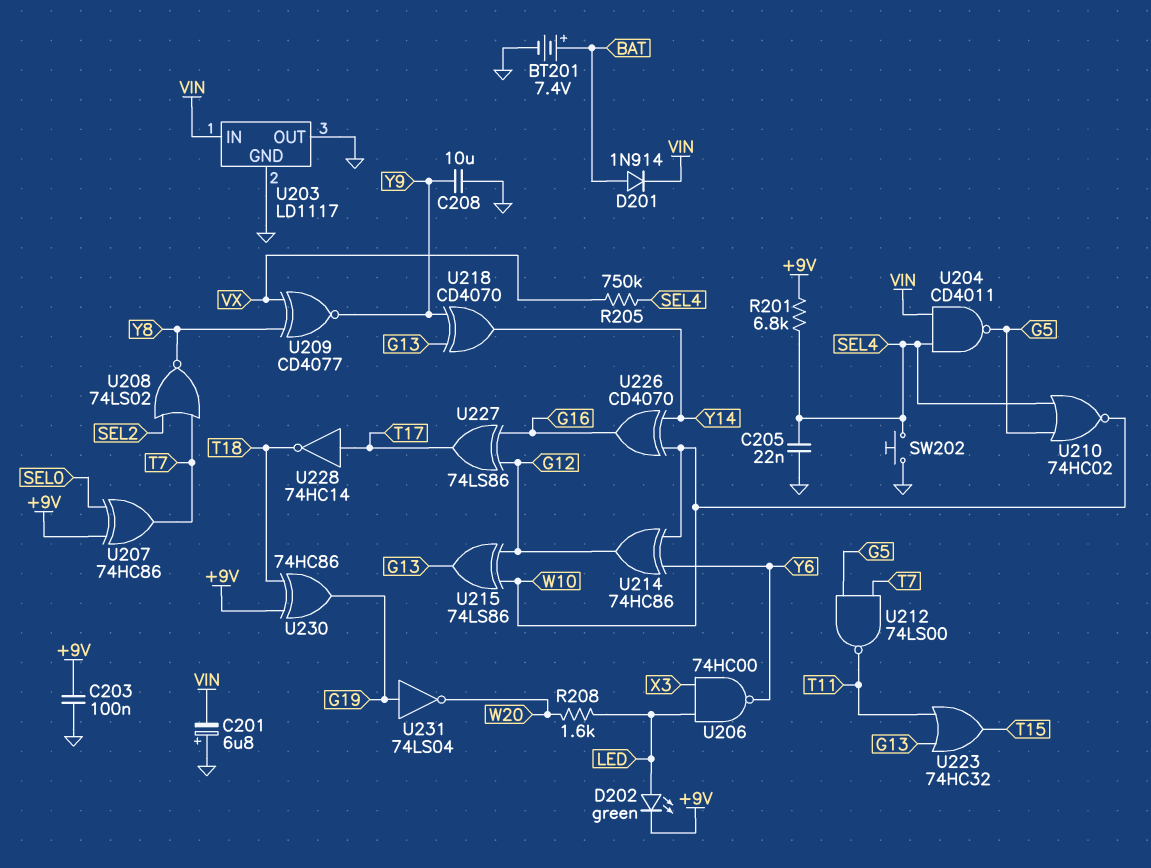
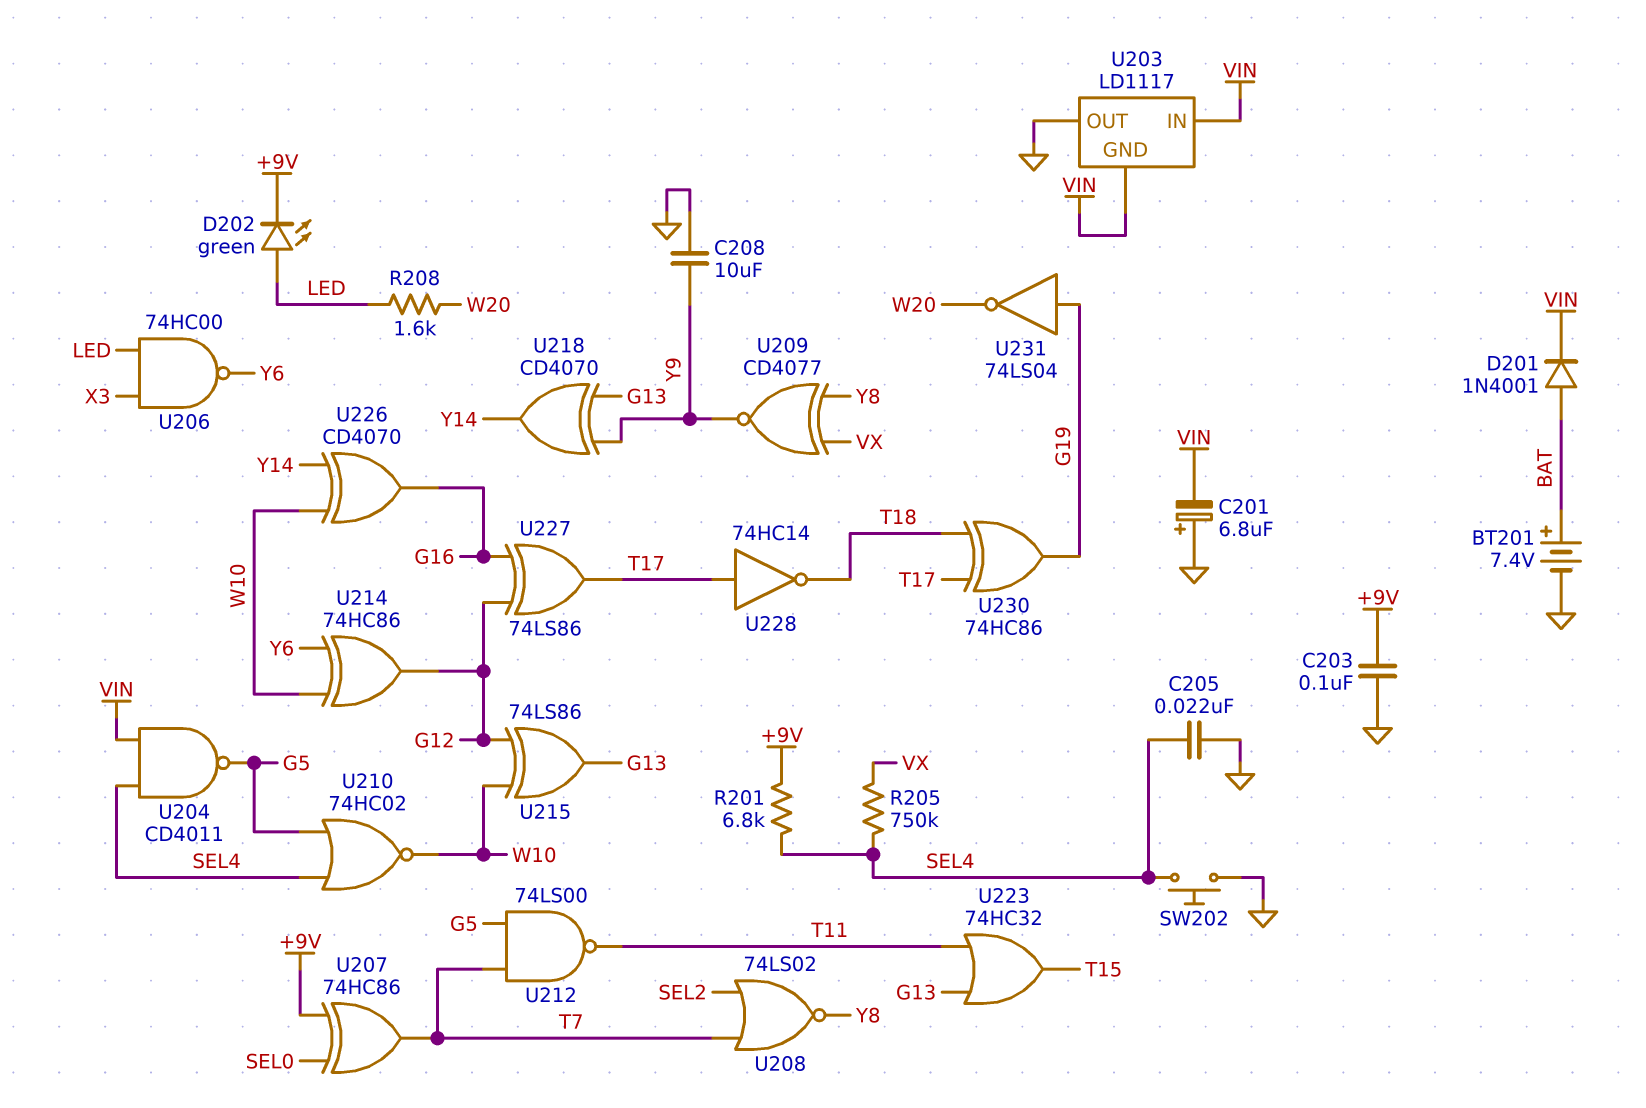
D201: diode 1N914 (A BAT, K VIN) -> diode 1N4001 (A BAT, K VIN)
U203 pin GND: GND -> VIN
U230: XOR 74HC86 (in +9V, in T18, out G19) -> XOR 74HC86 (in T17, in T18, out G19)

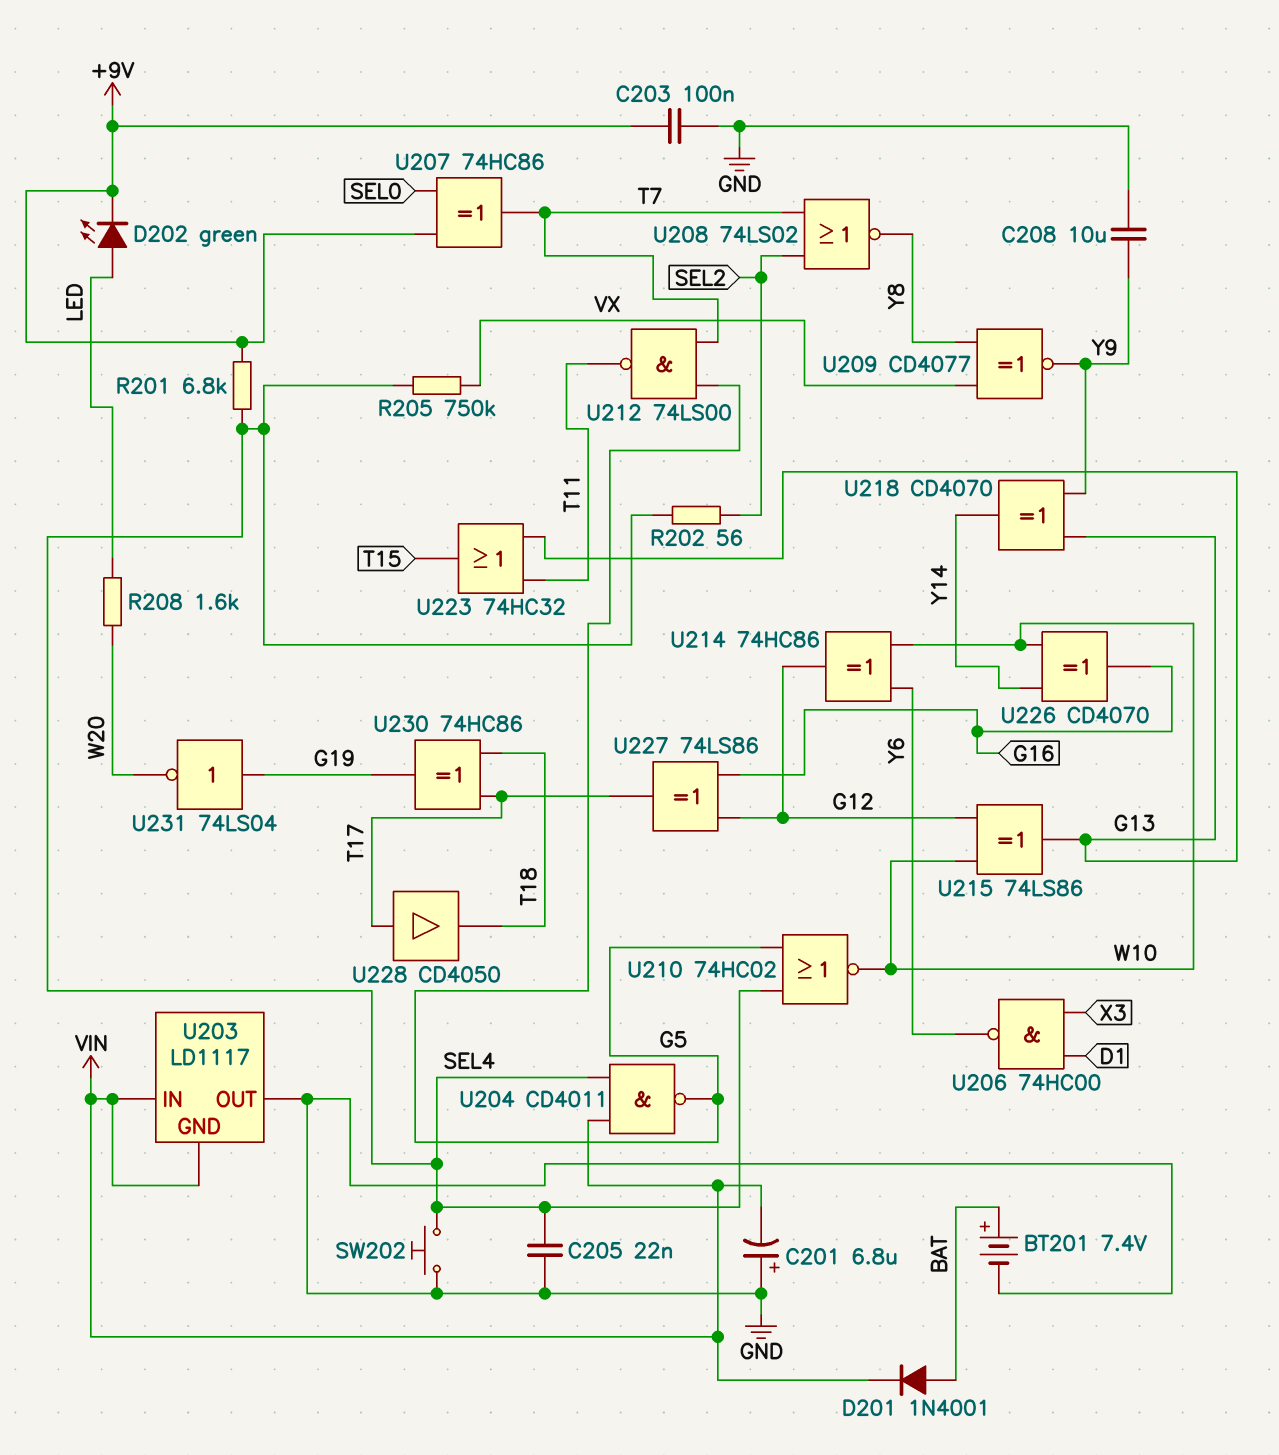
R202: none -> 56 (SEL2, SEL4)
U206: NAND 74HC00 (in LED, in X3, out Y6) -> NAND 74HC00 (in D1, in X3, out Y6)
U228: NOT 74HC14 (in T17, out T18) -> buffer CD4050 (in T17, out T18)

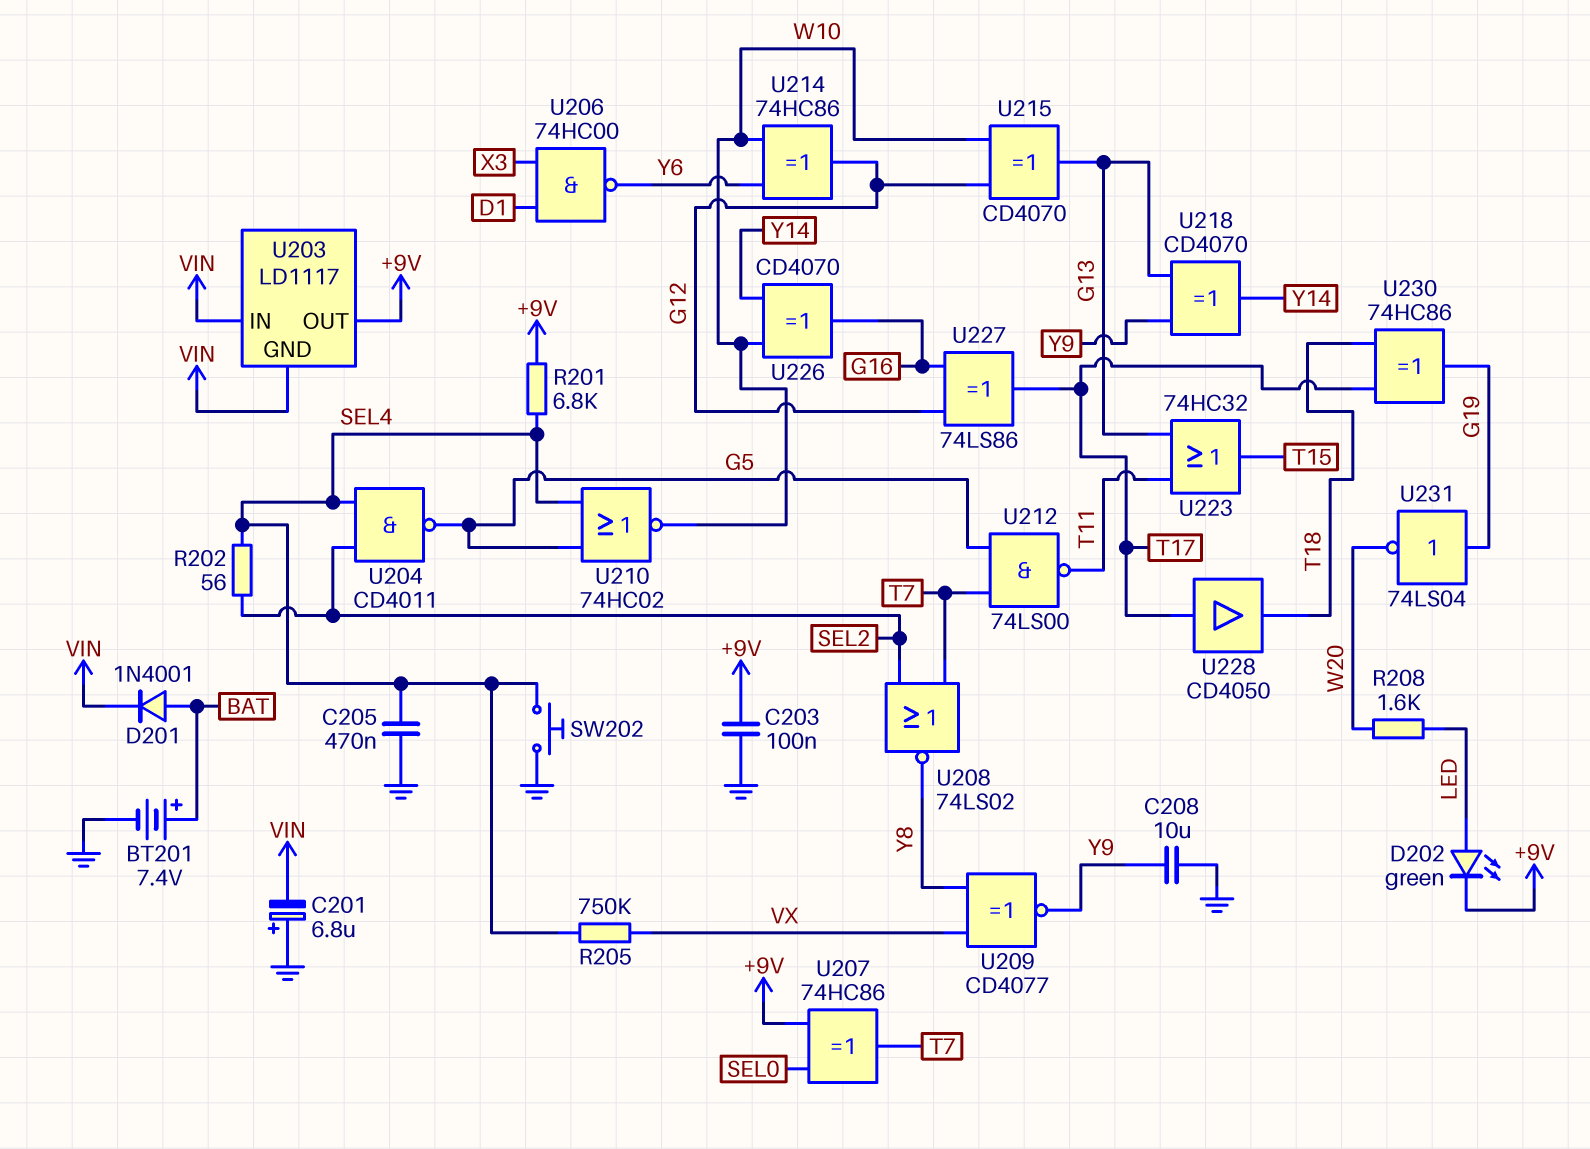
C205: 22nF (GND, SEL4) -> 470nF (GND, SEL4)
U203 pin OUT: GND -> +9V
U204: NAND CD4011 (in SEL4, in VIN, out G5) -> NAND CD4011 (in SEL2, in SEL4, out G5)
U215: XOR 74LS86 (in G12, in W10, out G13) -> XOR CD4070 (in G12, in W10, out G13)

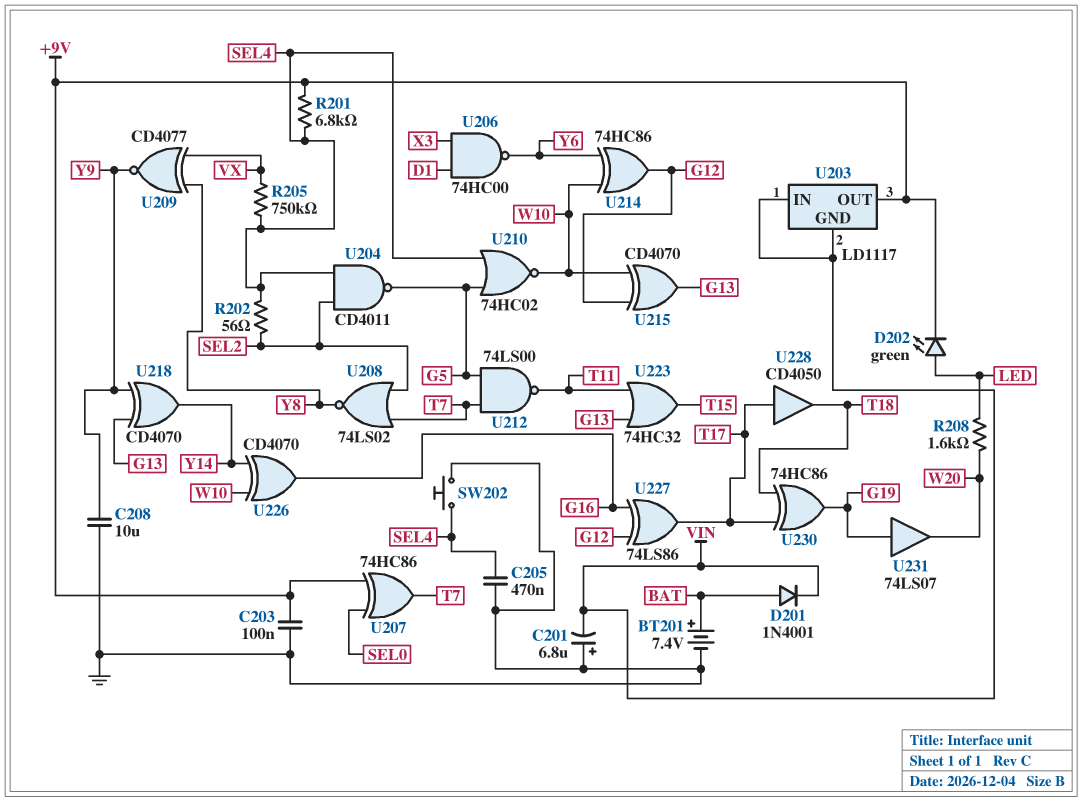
U231: NOT 74LS04 (in G19, out W20) -> buffer 74LS07 (in G19, out W20)

